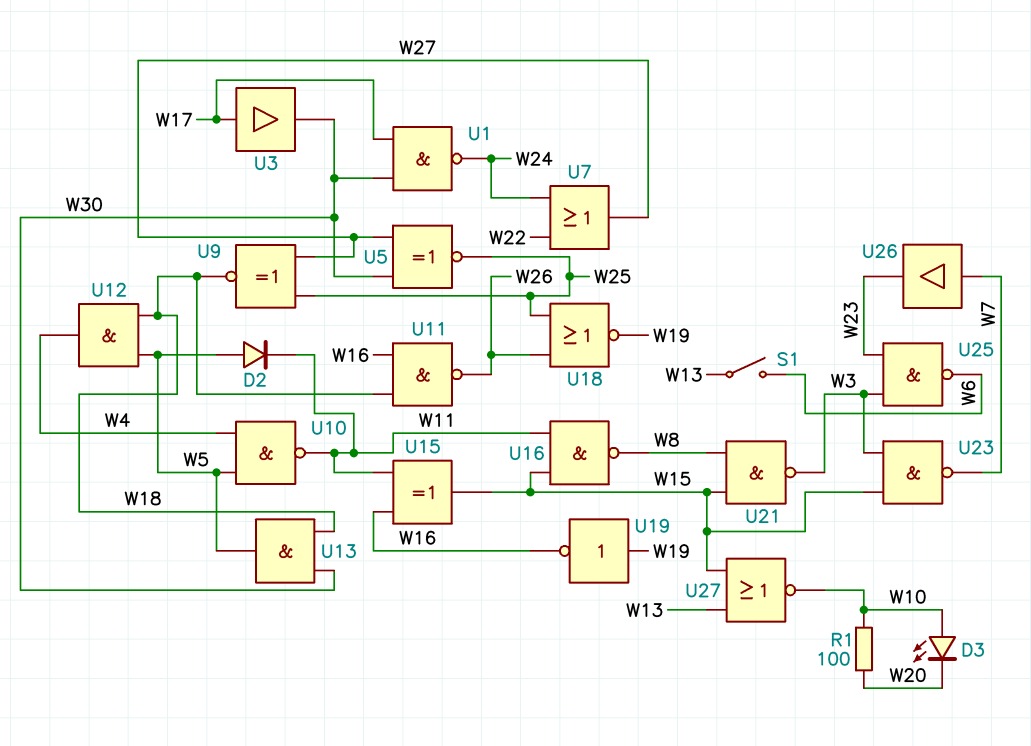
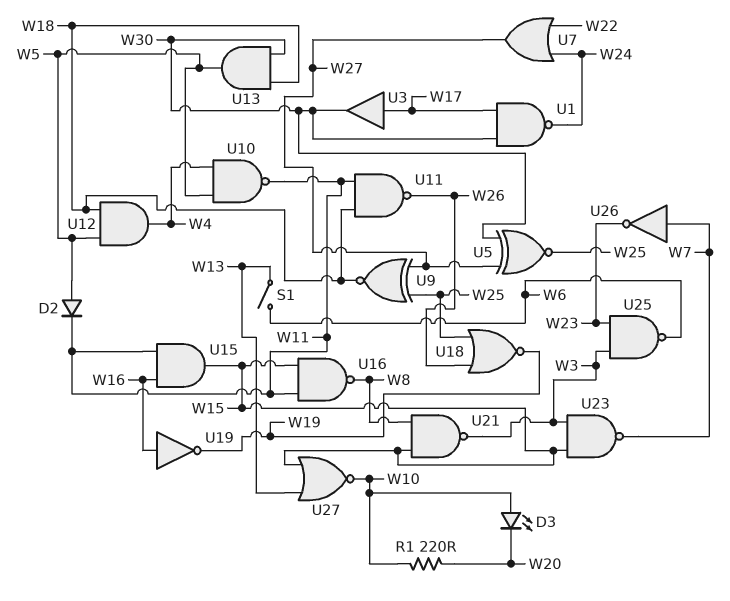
R1: 100 (W10, W20) -> 220 (W10, W20)
U11: NAND (in W16, in W18, out W26) -> NAND (in W11, in W18, out W26)
U15: XOR (in W11, in W16, out W15) -> AND (in W11, in W16, out W15)
U19: NOT (in W19, out W16) -> NOT (in W16, out W19)
U26: buffer (in W7, out W23) -> NOT (in W7, out W23)

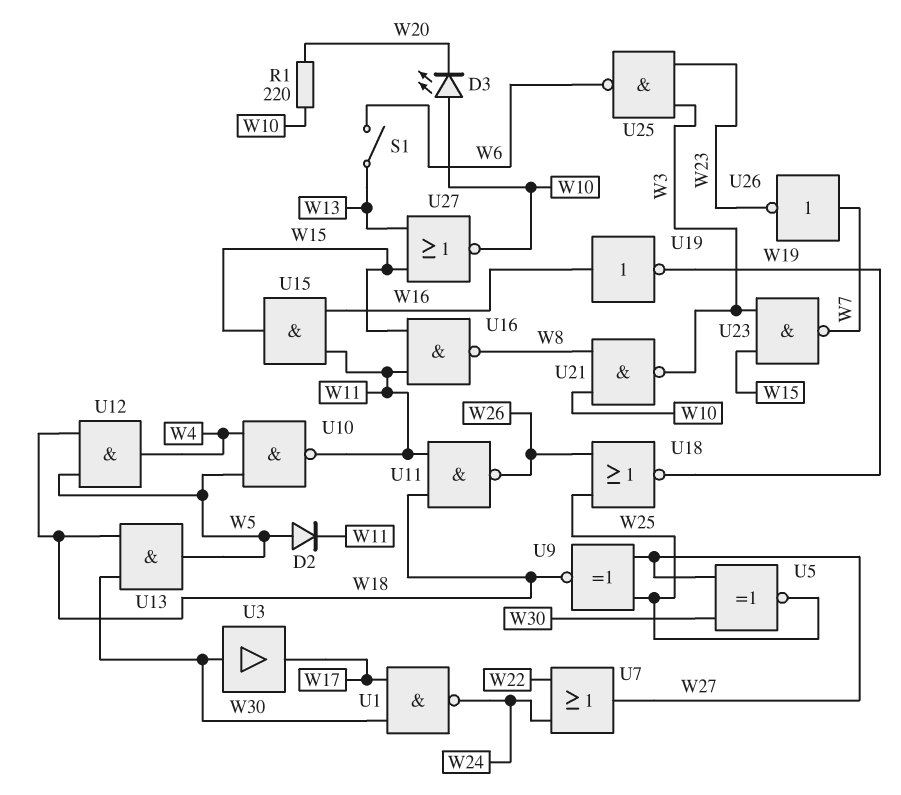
U3: buffer (in W17, out W30) -> buffer (in W30, out W17)
U21: NAND (in W8, in W15, out W3) -> NAND (in W8, in W10, out W3)

